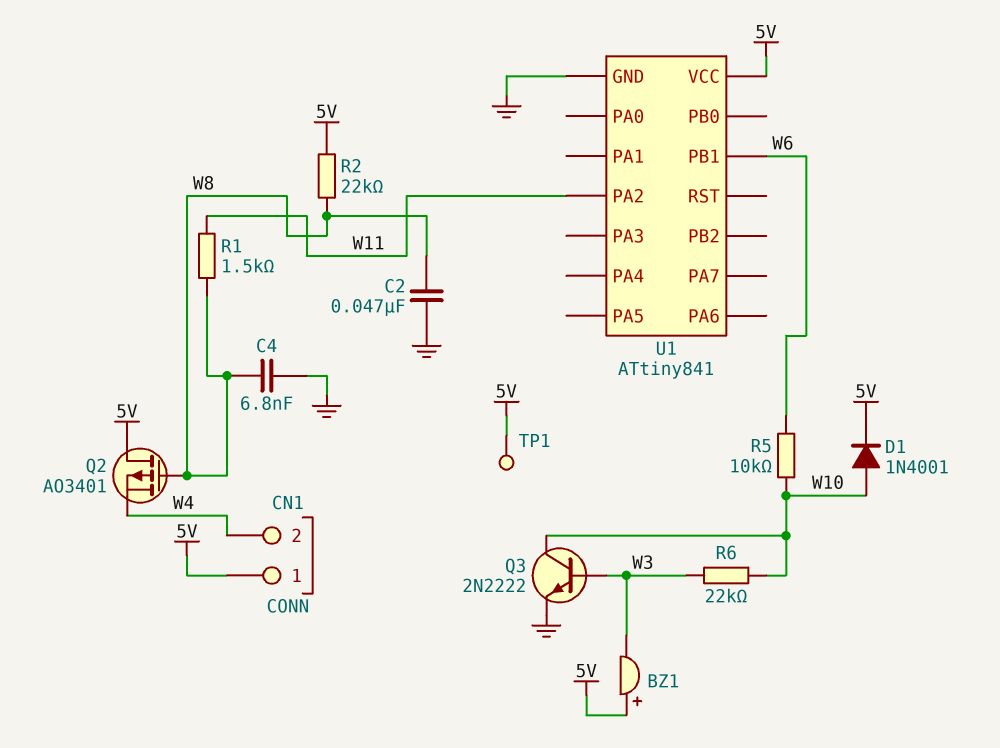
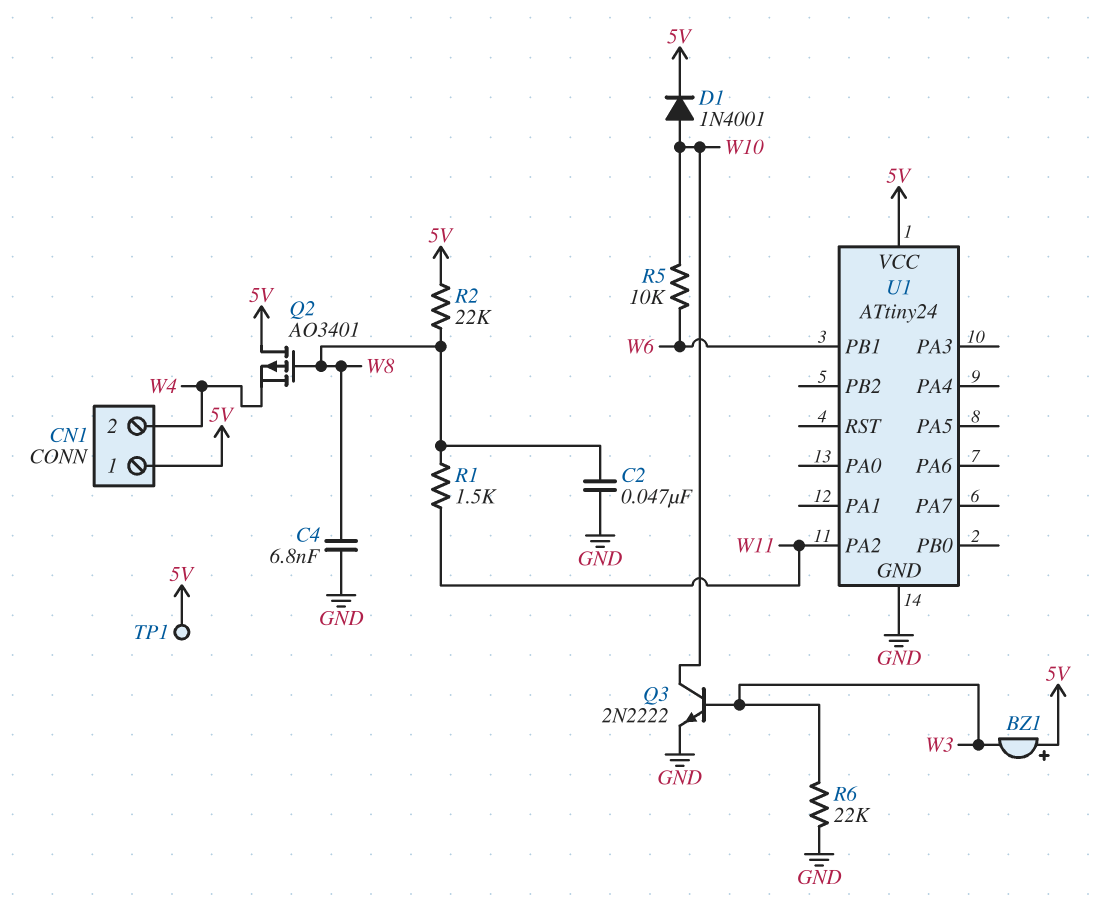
R6: 22k (W3, W10) -> 22k (GND, W3)
U1: ATtiny841 -> ATtiny24

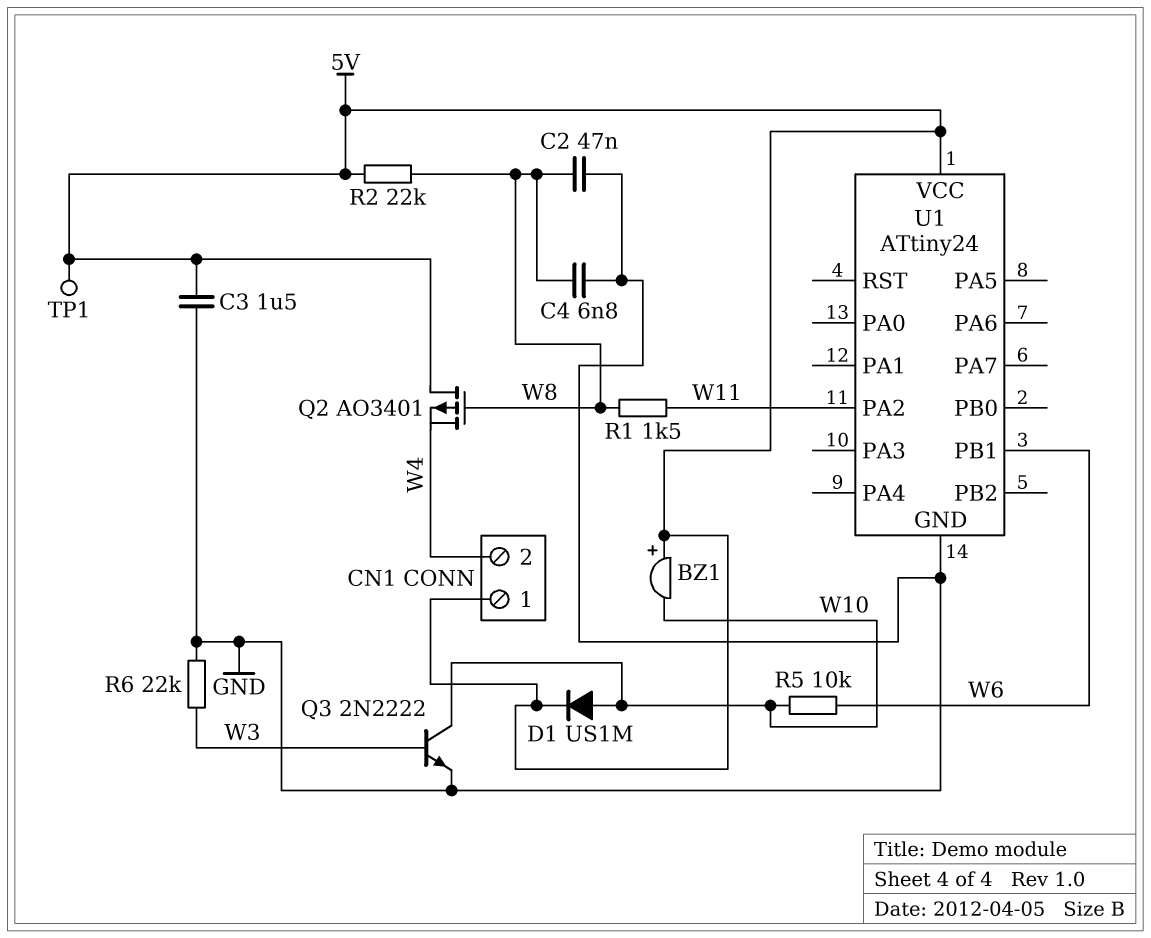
BZ1: buzzer (plus 5V, minus W3) -> buzzer (plus 5V, minus W10)
C3: none -> 1.5uF (5V, GND)
D1: diode 1N4001 (A W10, K 5V) -> diode US1M (A W10, K 5V)

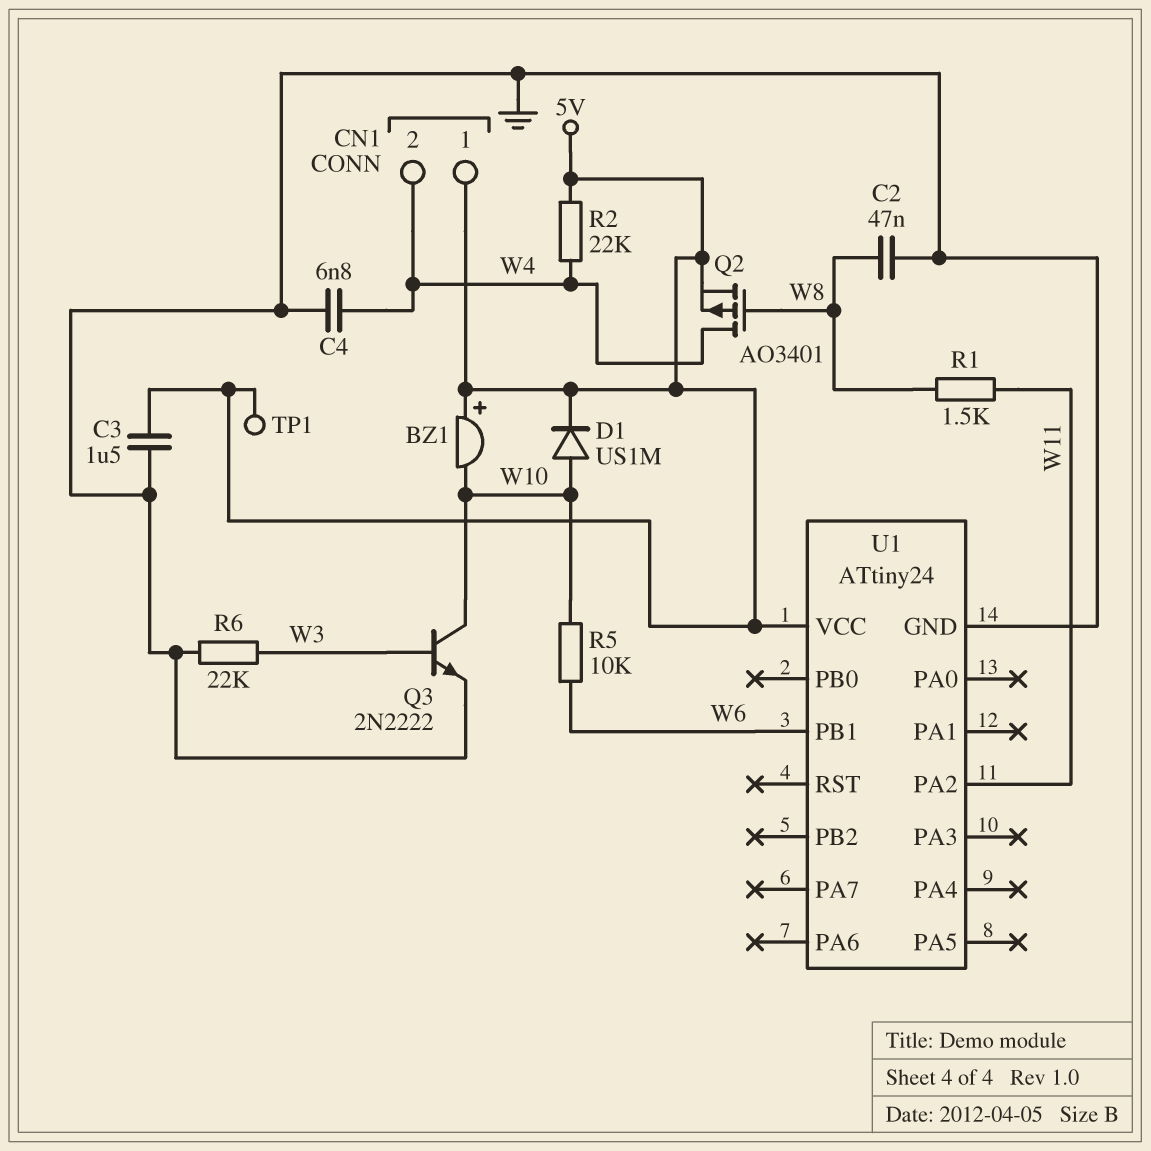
C4: 6.8nF (GND, W8) -> 6.8nF (GND, W4)
Q2: PMOS AO3401 (G W8, D 5V, S W4) -> PMOS AO3401 (G W8, D W4, S 5V)
R2: 22k (5V, W8) -> 22k (5V, W4)

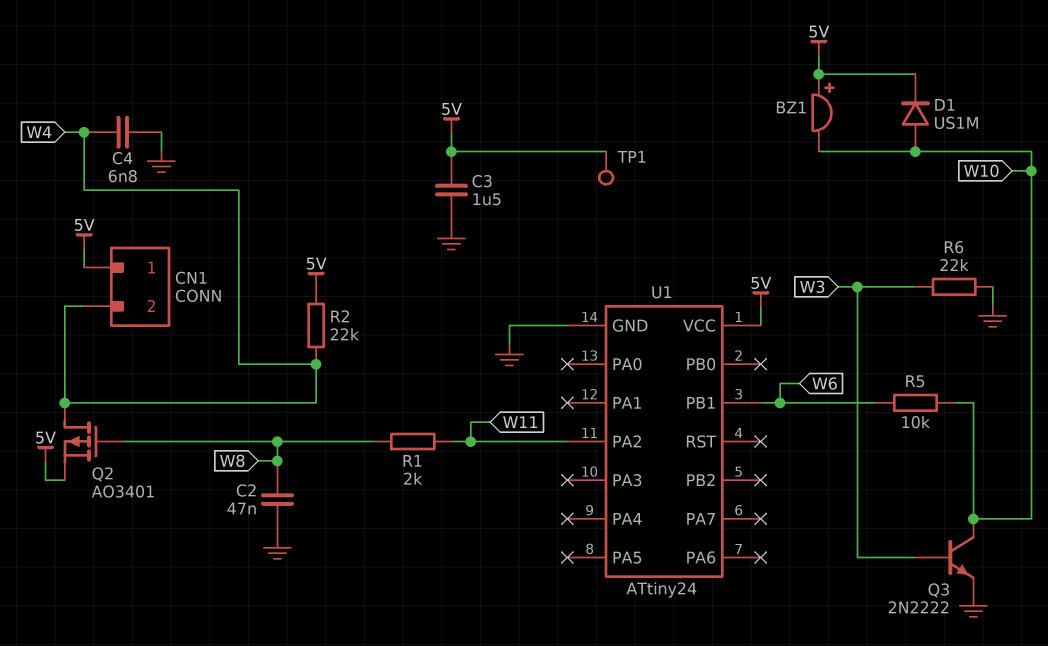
R1: 1.5k (W8, W11) -> 2k (W8, W11)

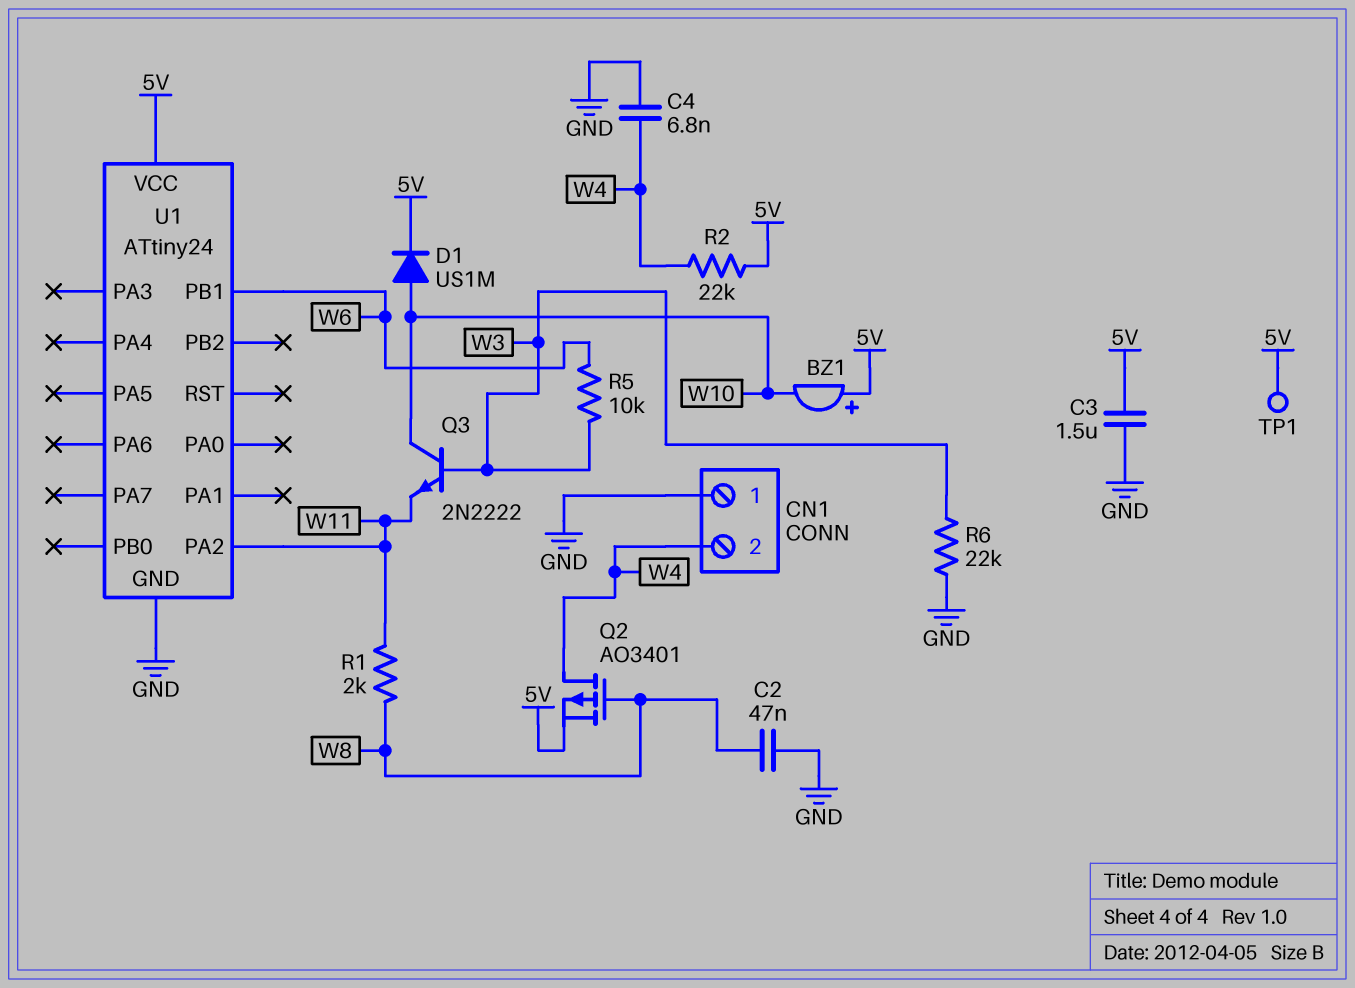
CN1 pin 1: 5V -> GND
Q3: NPN 2N2222 (B W3, C W10, E GND) -> NPN 2N2222 (B W3, C W10, E W11)
R5: 10k (W6, W10) -> 10k (W3, W6)

